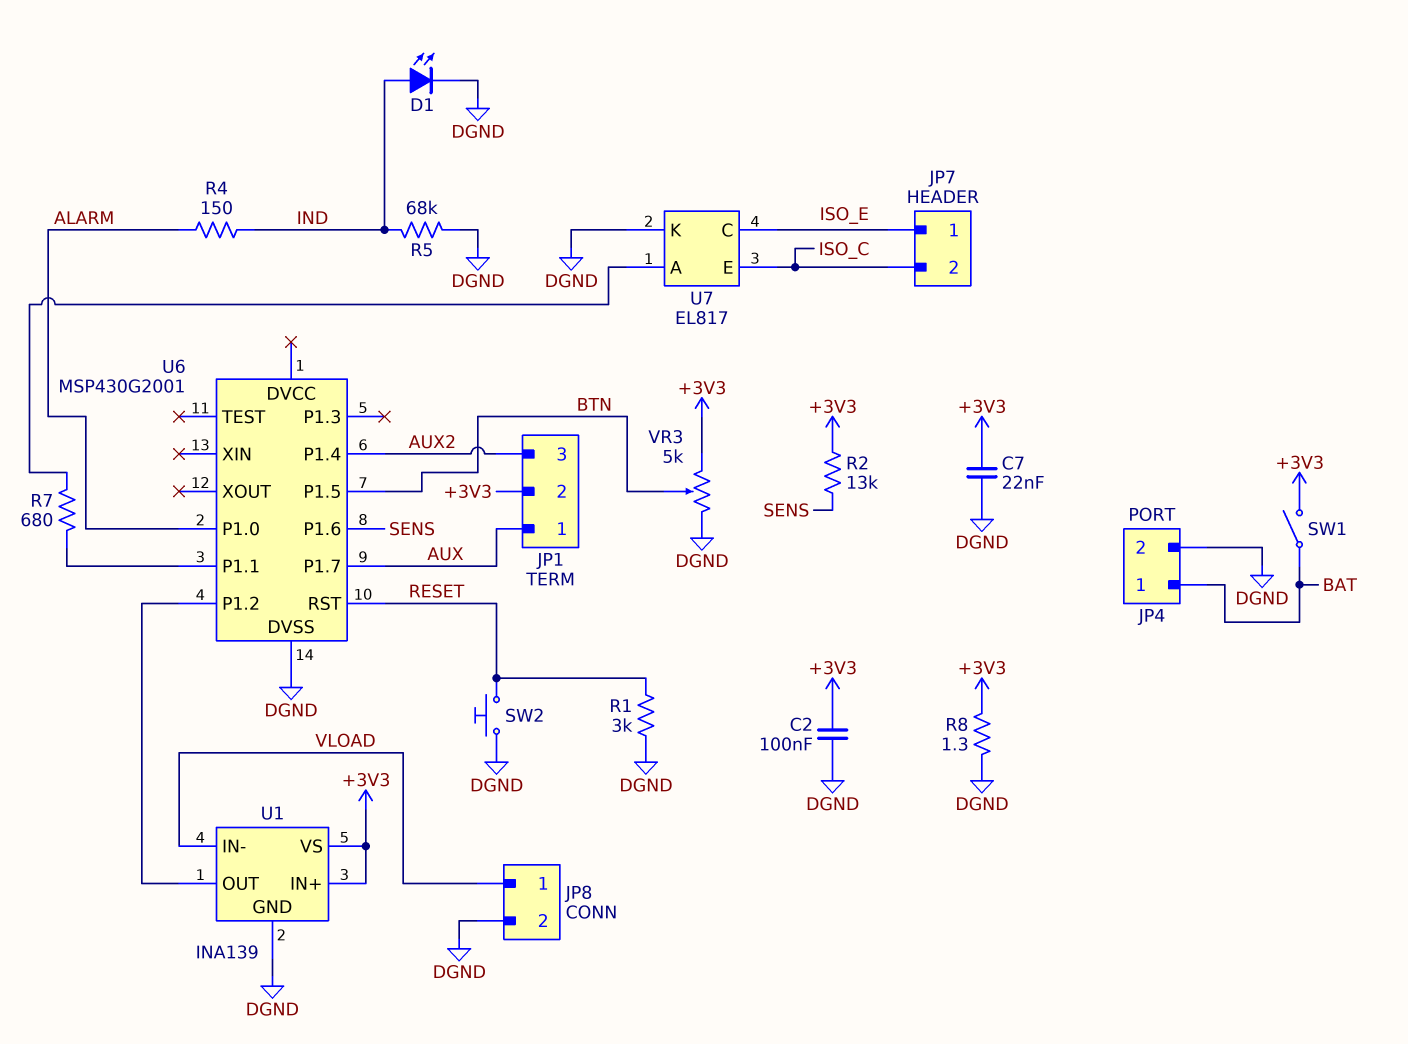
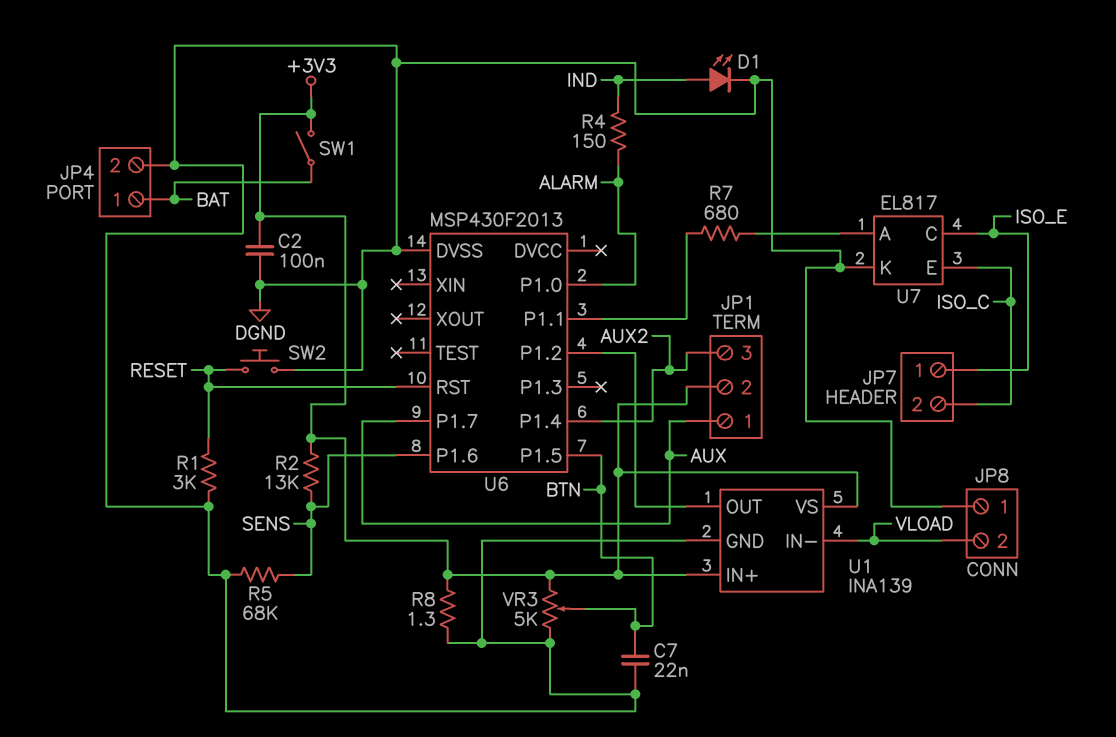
C7: 22nF (+3V3, DGND) -> 22nF (BTN, DGND)
JP8 pin 1: VLOAD -> DGND
JP8 pin 2: DGND -> VLOAD
R5: 68k (DGND, IND) -> 68k (DGND, SENS)
U6: MSP430G2001 -> MSP430F2013

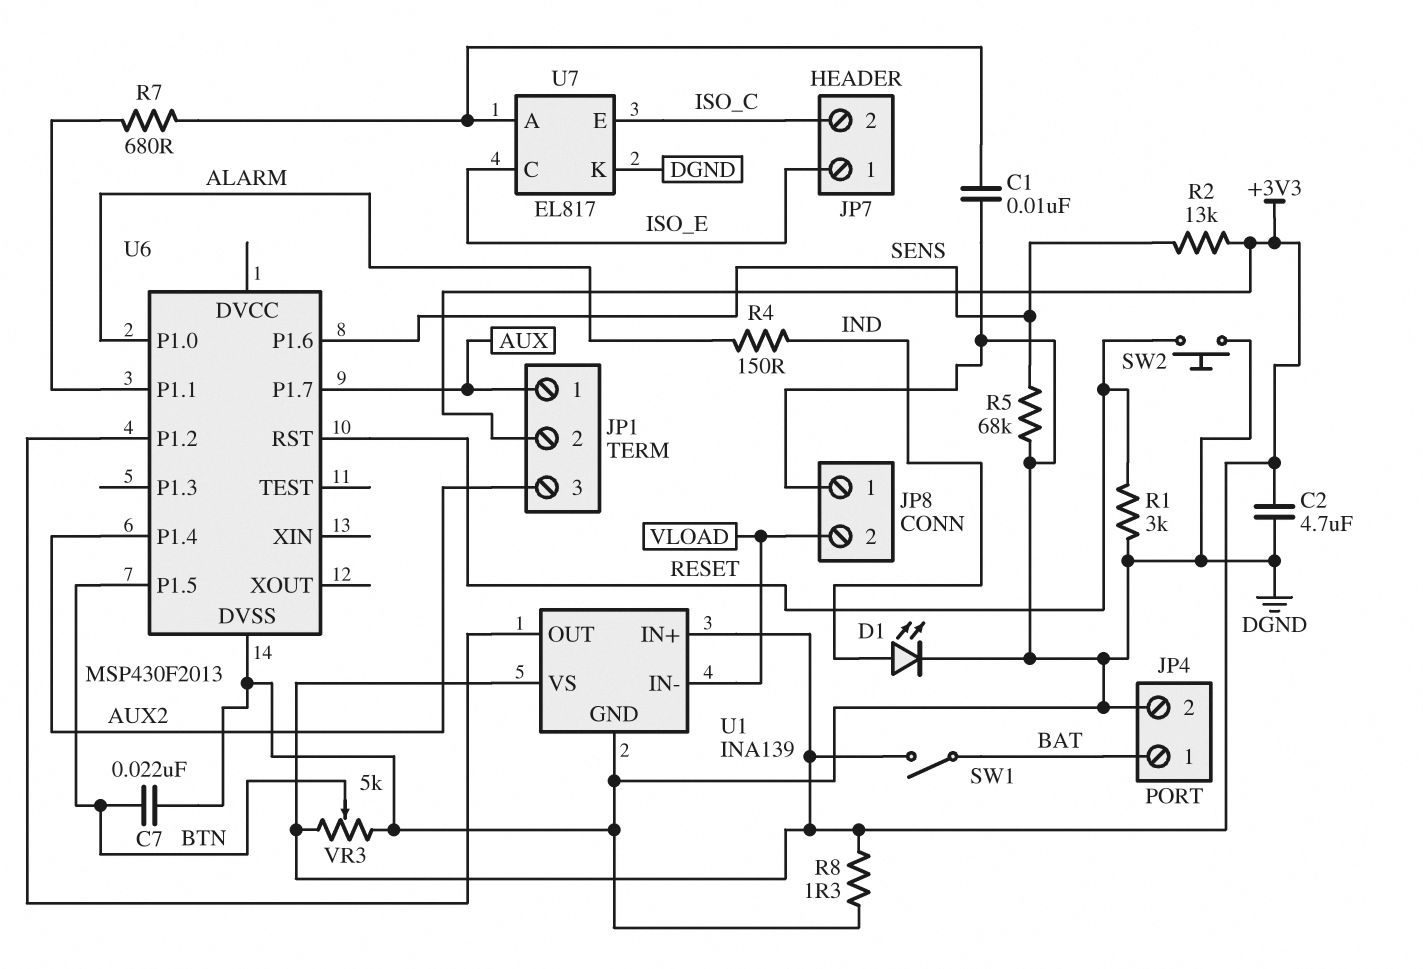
C1: none -> 10nF (DGND, U7/A)
C2: 100nF (+3V3, DGND) -> 4.7uF (+3V3, DGND)

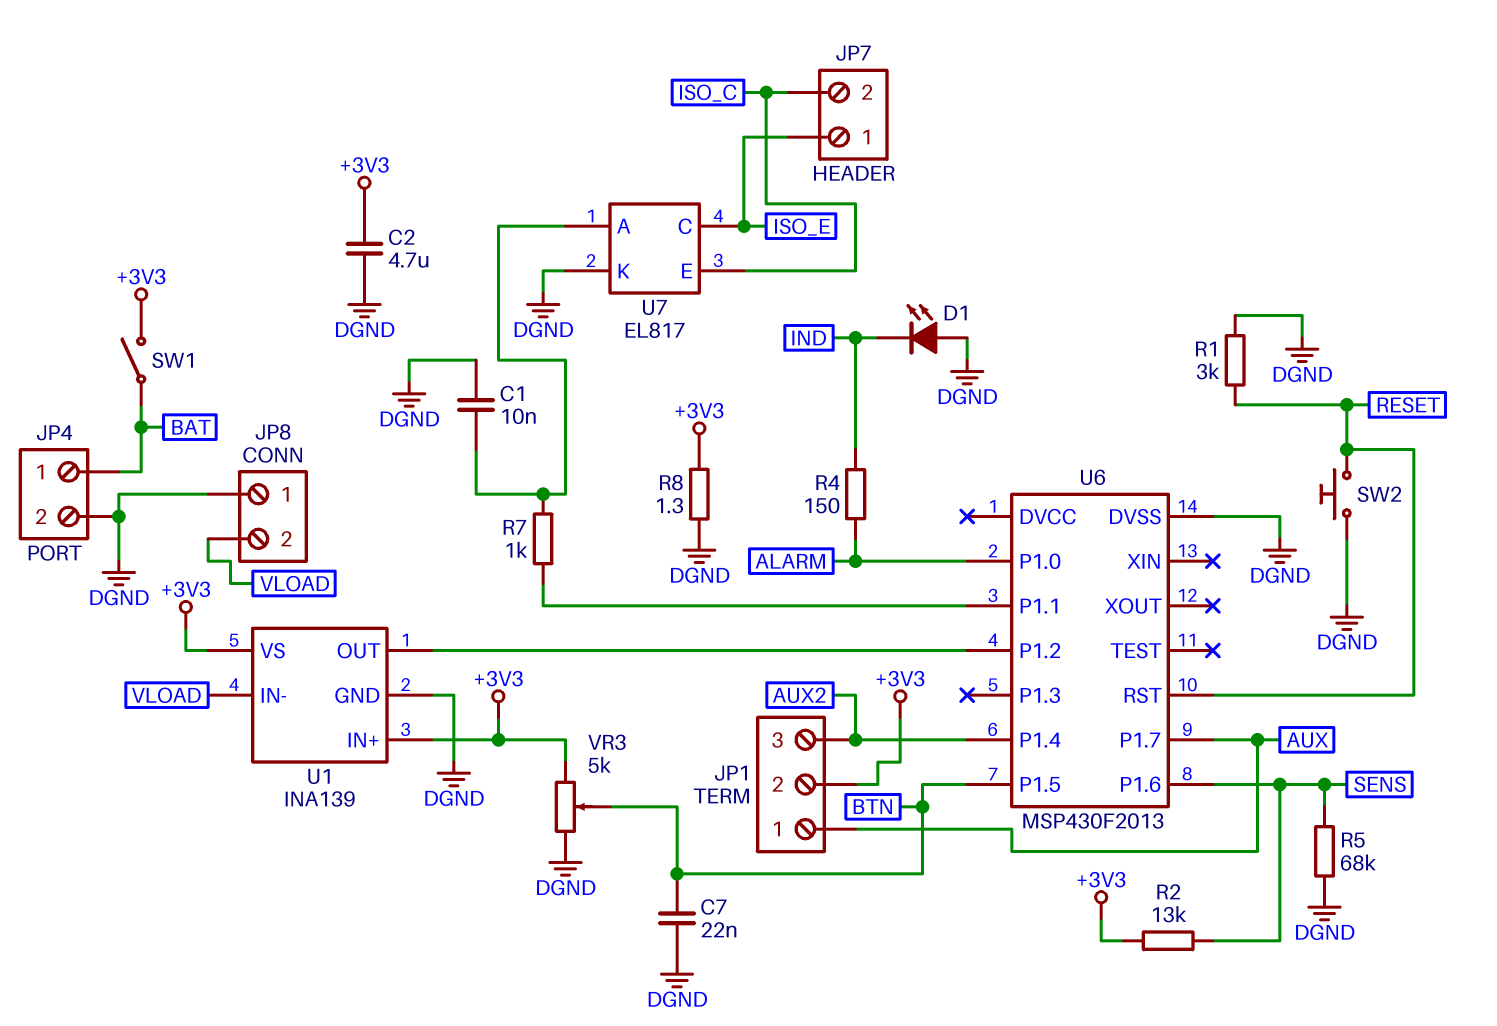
D1: LED (A IND, K DGND) -> LED (A DGND, K IND)
R7: 680 (U6/P1.1, U7/A) -> 1k (U6/P1.1, U7/A)

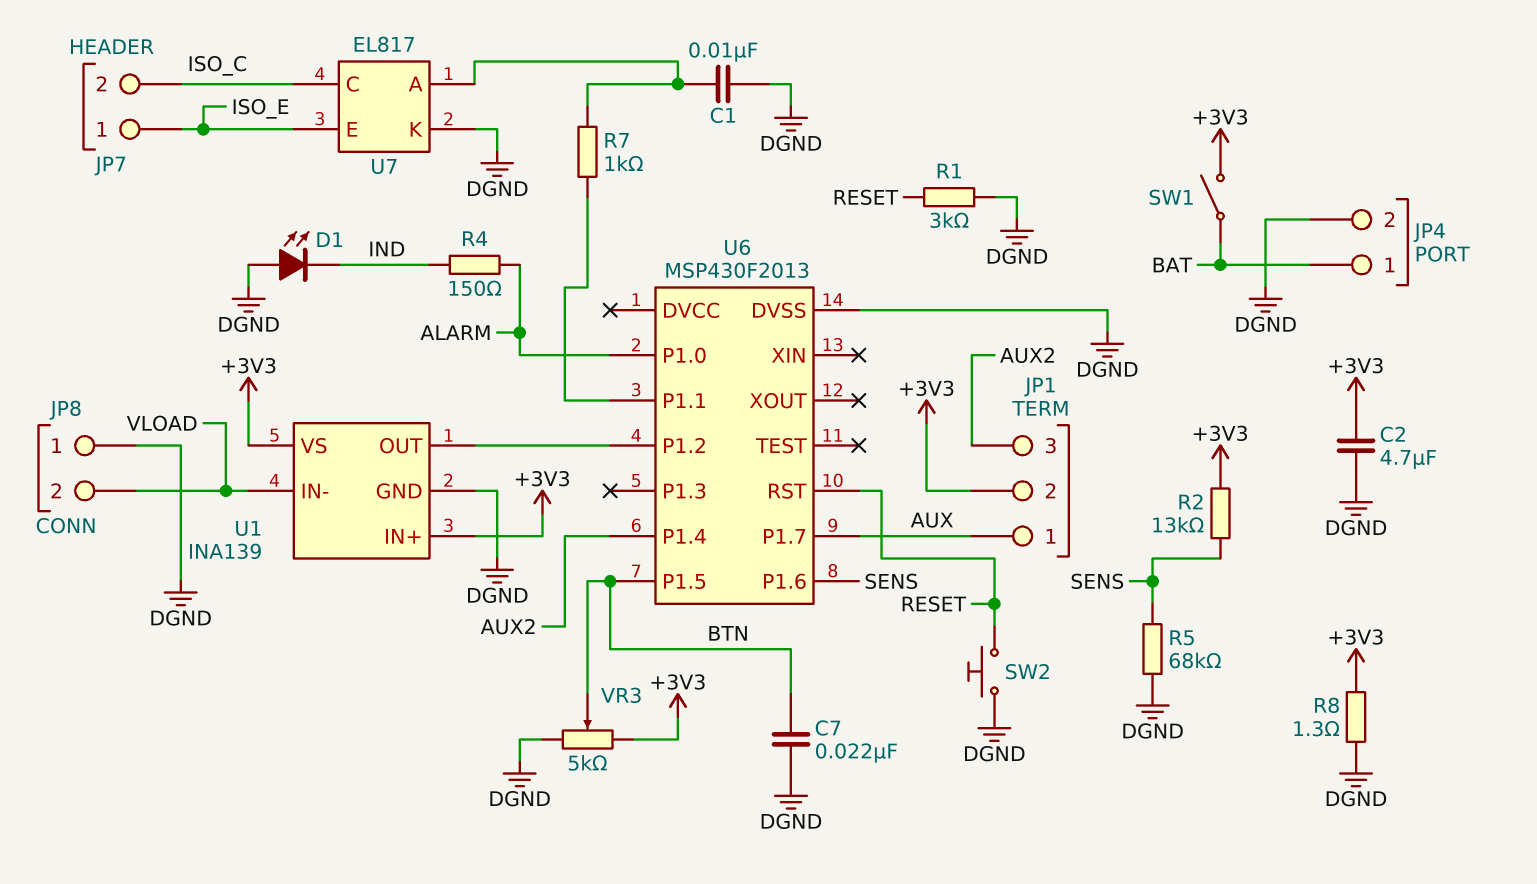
U7 pin C: ISO_E -> ISO_C
U7 pin E: ISO_C -> ISO_E

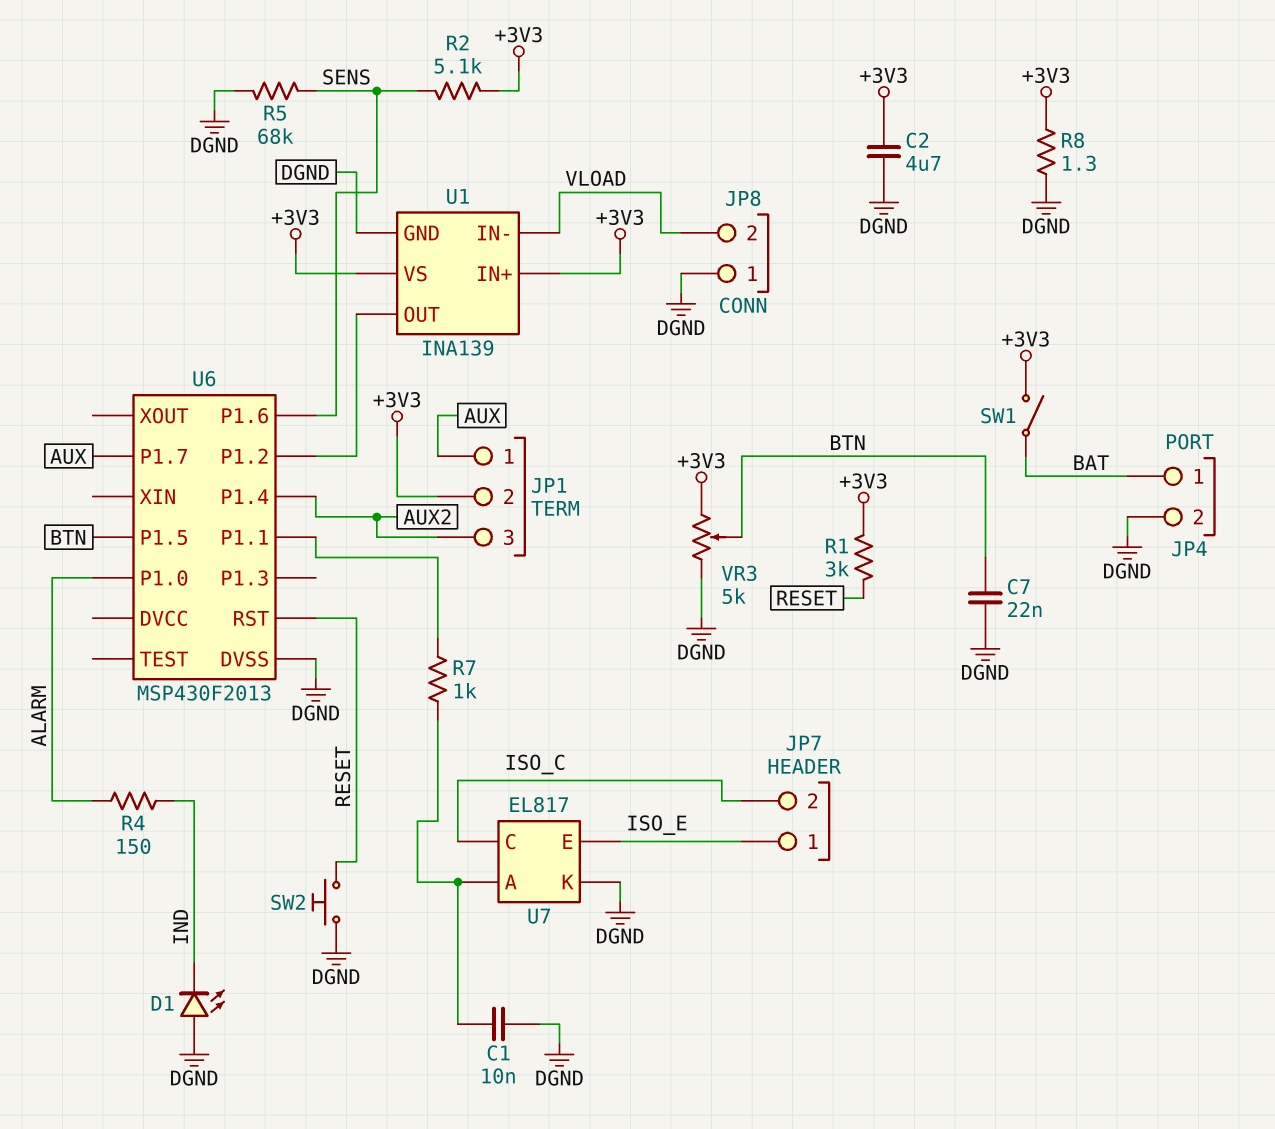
R1: 3k (DGND, RESET) -> 3k (+3V3, RESET)
R2: 13k (+3V3, SENS) -> 5.1k (+3V3, SENS)

